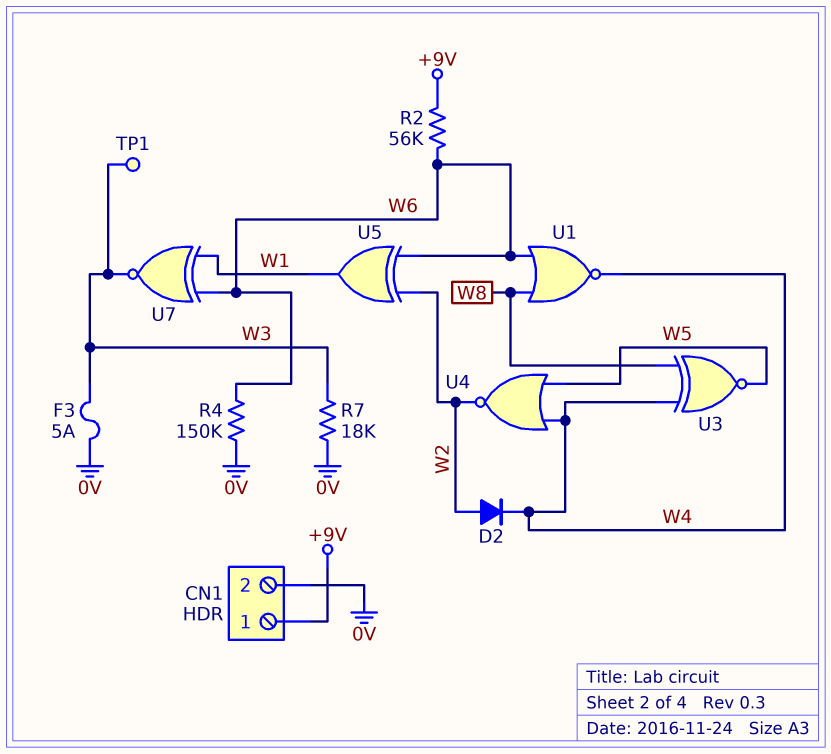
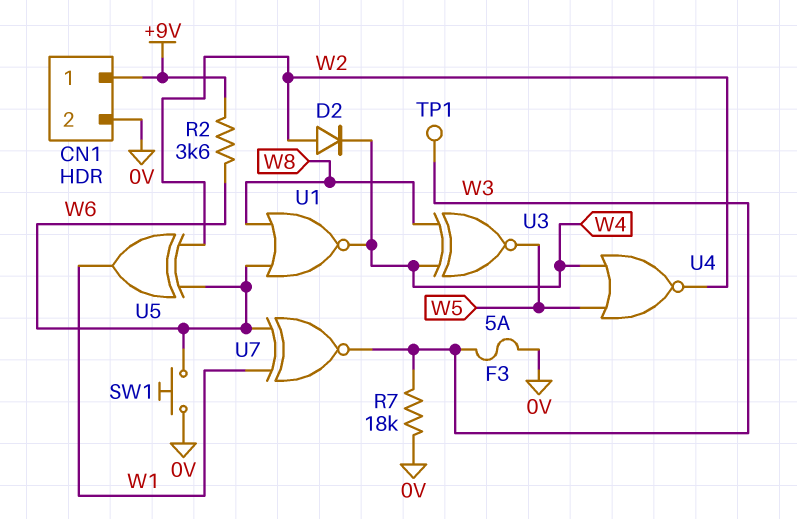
R2: 56k (+9V, W6) -> 3.6k (+9V, W6)
R4: 150k (0V, W6) -> none
SW1: none -> button (0V, W6)

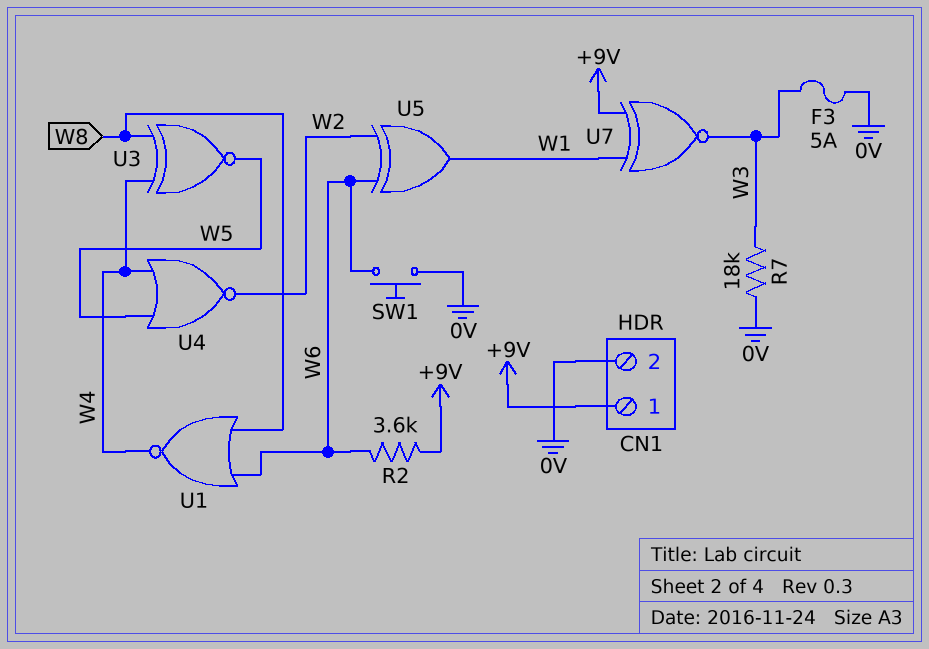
D2: diode (A W2, K W4) -> none
TP1: test point (W3) -> none
U7: XNOR (in W1, in W6, out W3) -> XNOR (in +9V, in W1, out W3)

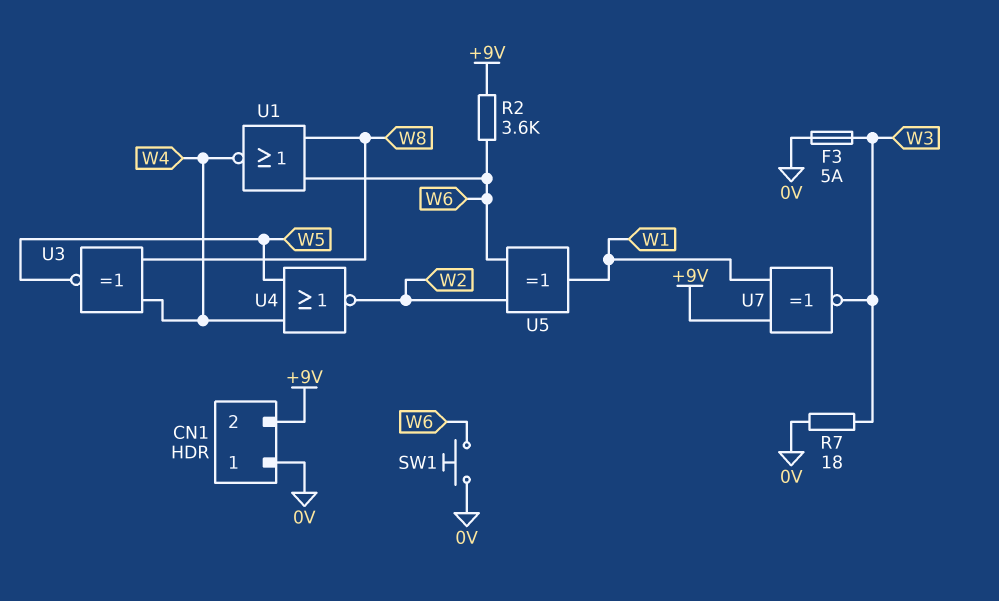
CN1 pin 1: +9V -> 0V
CN1 pin 2: 0V -> +9V
R7: 18k (0V, W3) -> 18 (0V, W3)

